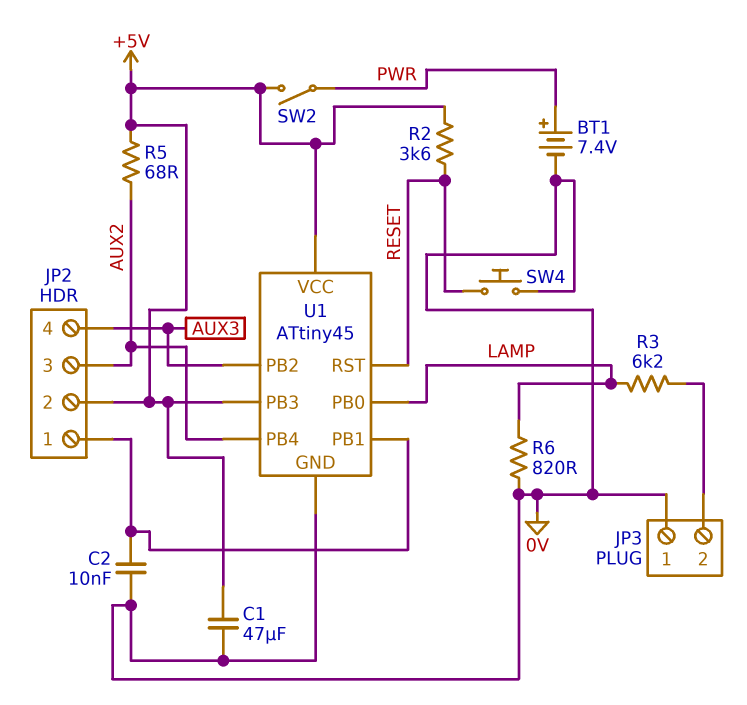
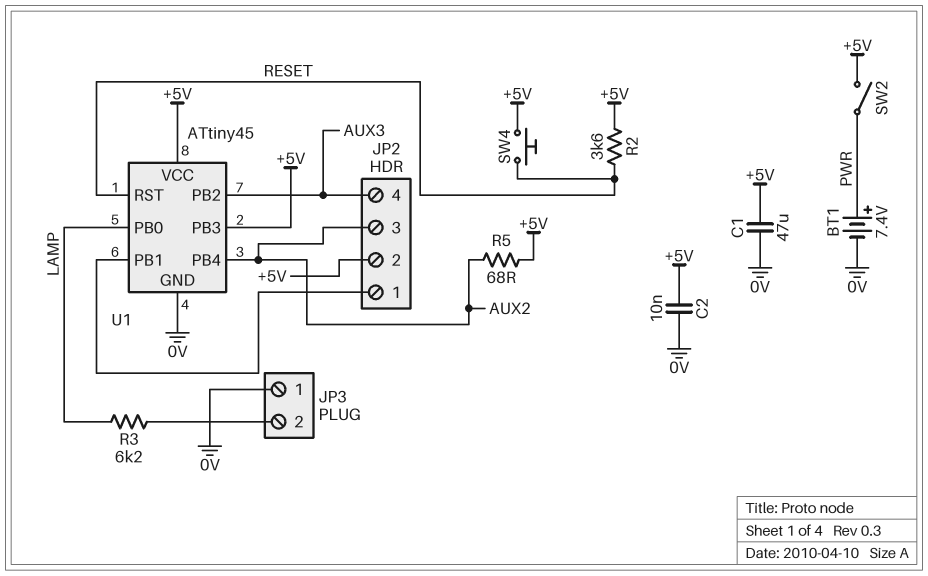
C2: 10nF (0V, JP2/1) -> 10nF (+5V, 0V)
R6: 820 (0V, LAMP) -> none
SW4: button (0V, RESET) -> button (+5V, RESET)

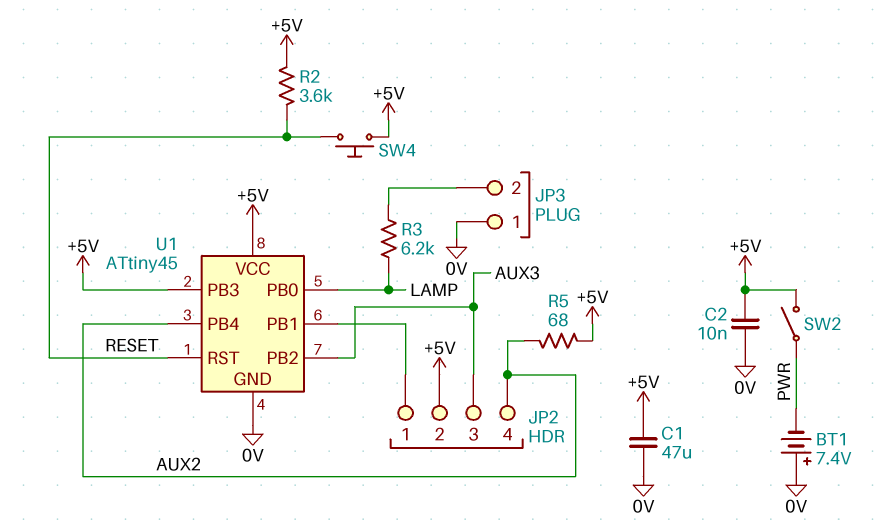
BT1: 7.4V (plus PWR, minus 0V) -> 7.4V (plus 0V, minus PWR)
JP2 pin 3: AUX2 -> AUX3
JP2 pin 4: AUX3 -> AUX2

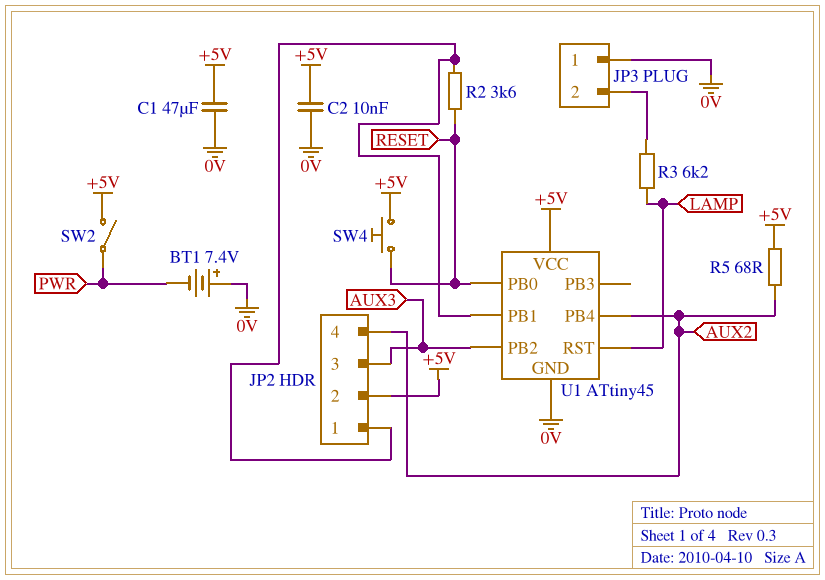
R2: 3.6k (+5V, RESET) -> 3.6k (JP2/1, RESET)
U1 pin PB0: LAMP -> RESET
U1 pin PB3: +5V -> none
U1 pin RST: RESET -> LAMP

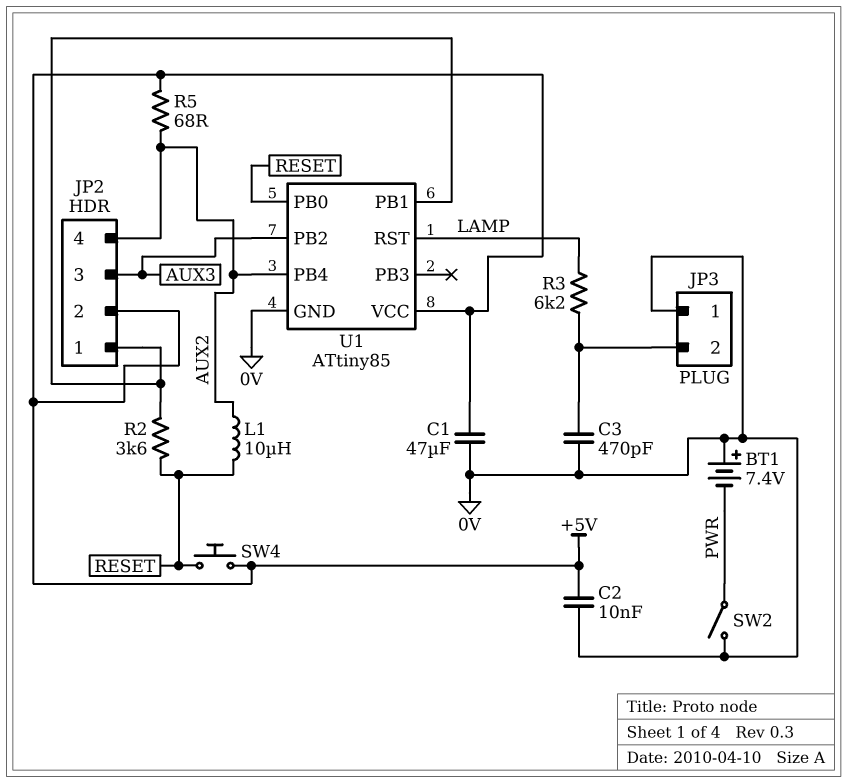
C3: none -> 470pF (0V, JP3/2)
L1: none -> 10uH (AUX2, RESET)
SW2: switch (+5V, PWR) -> switch (0V, PWR)
U1: ATtiny45 -> ATtiny85

